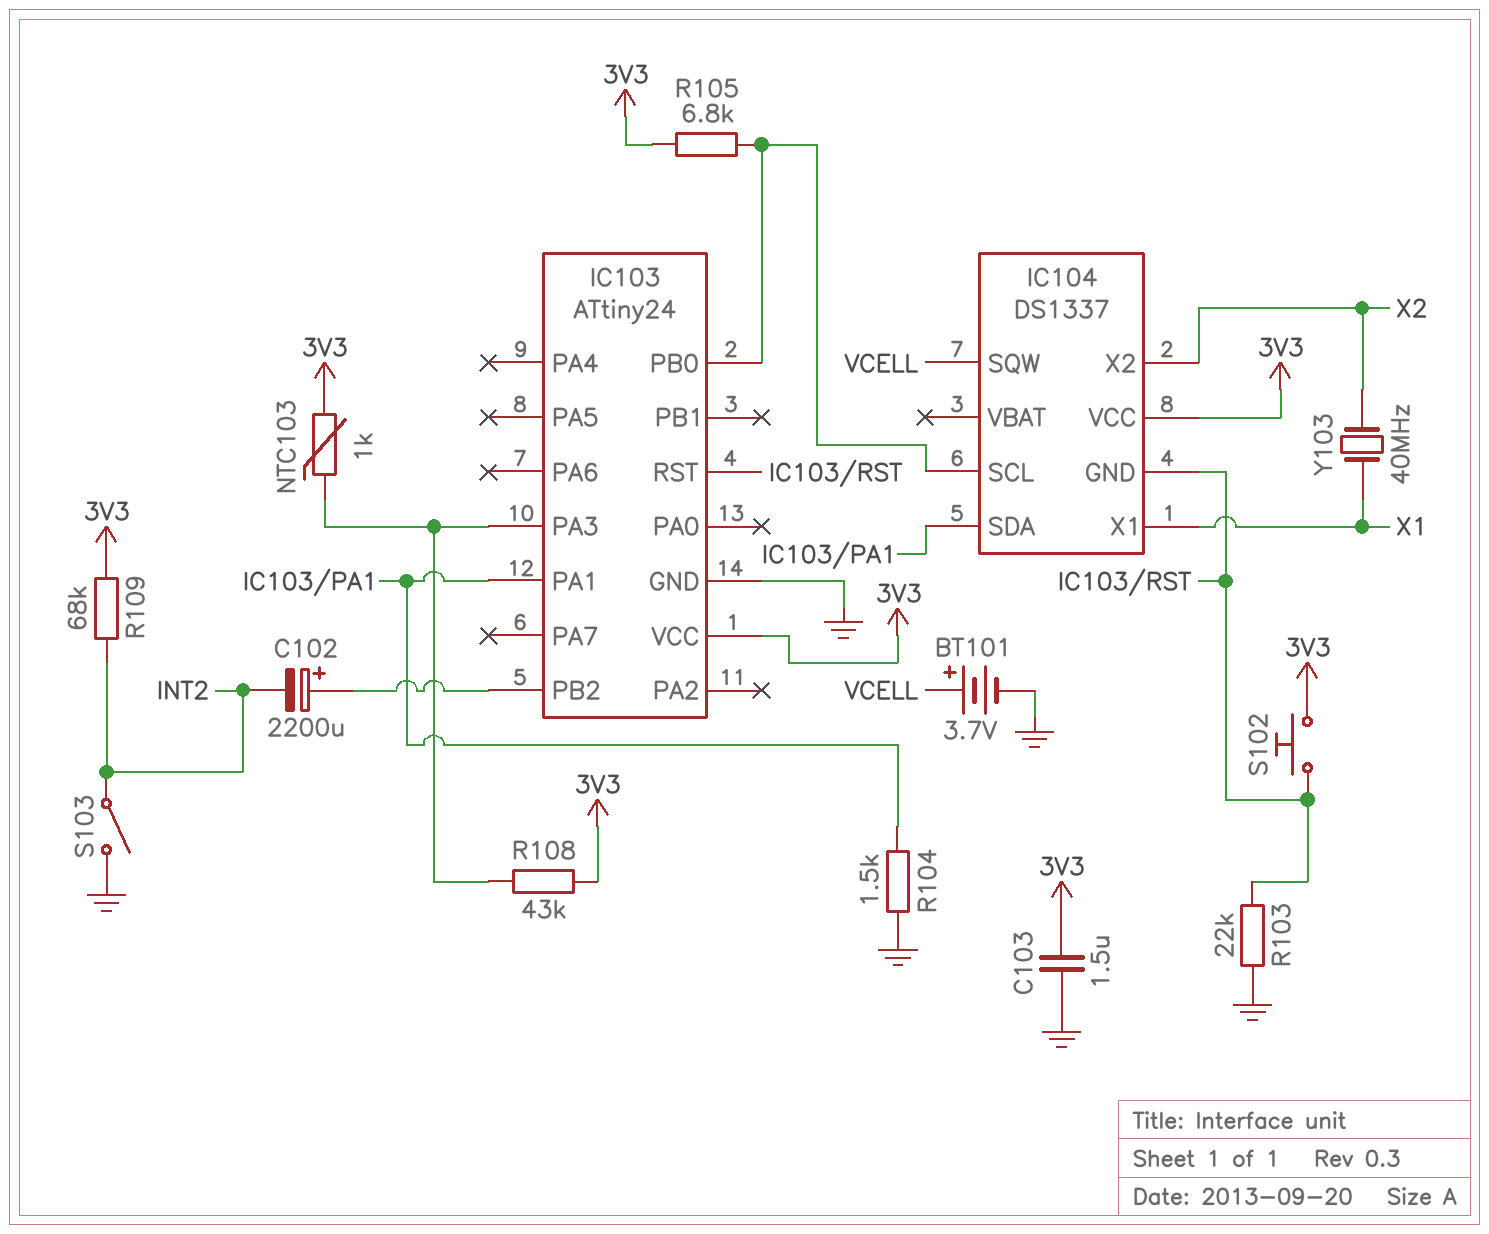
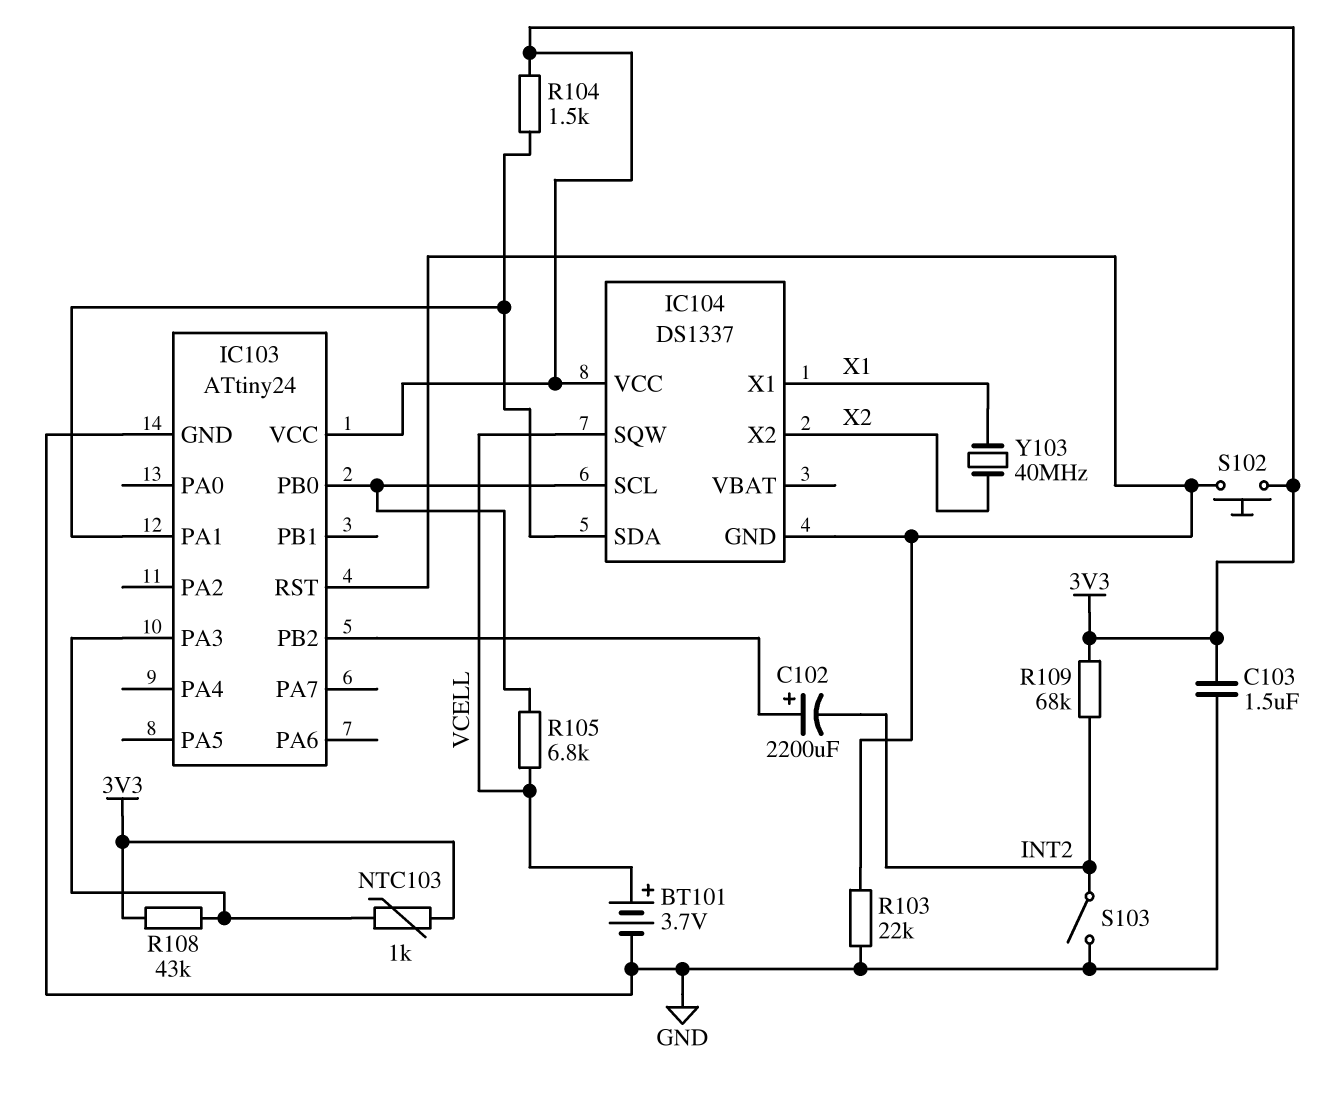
R104: 1.5k (GND, IC103/PA1) -> 1.5k (3V3, IC103/PA1)
R105: 6.8k (3V3, IC103/PB0) -> 6.8k (IC103/PB0, VCELL)

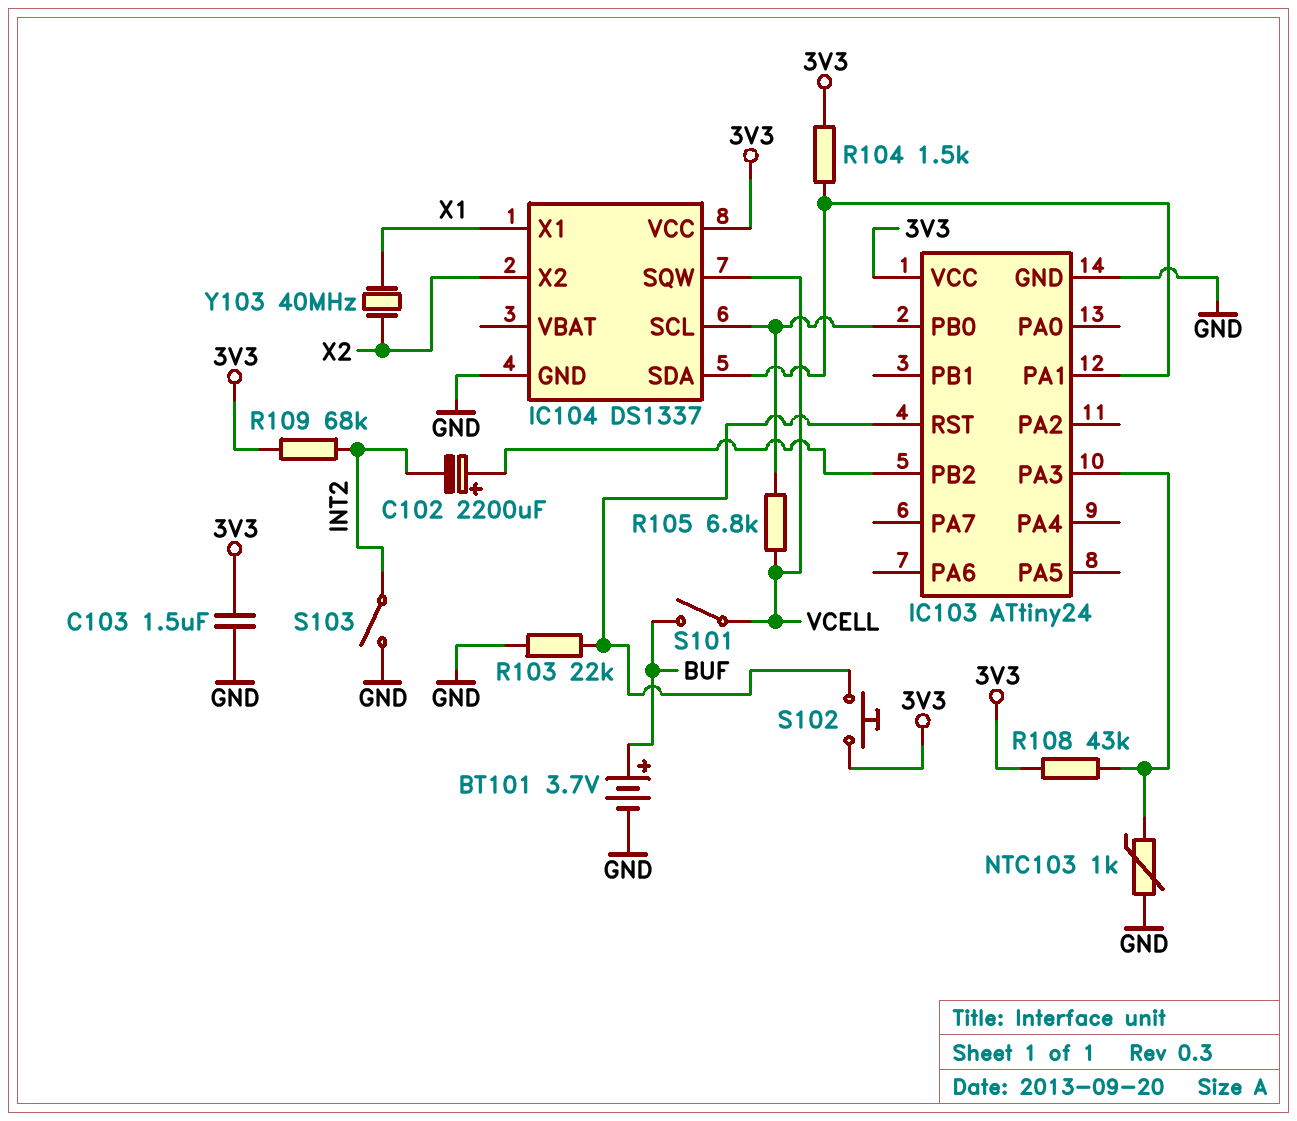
BT101: 3.7V (plus VCELL, minus GND) -> 3.7V (plus BUF, minus GND)
IC104 pin GND: IC103/RST -> GND
NTC103: 1k (3V3, IC103/PA3) -> 1k (GND, IC103/PA3)
S101: none -> switch (BUF, VCELL)

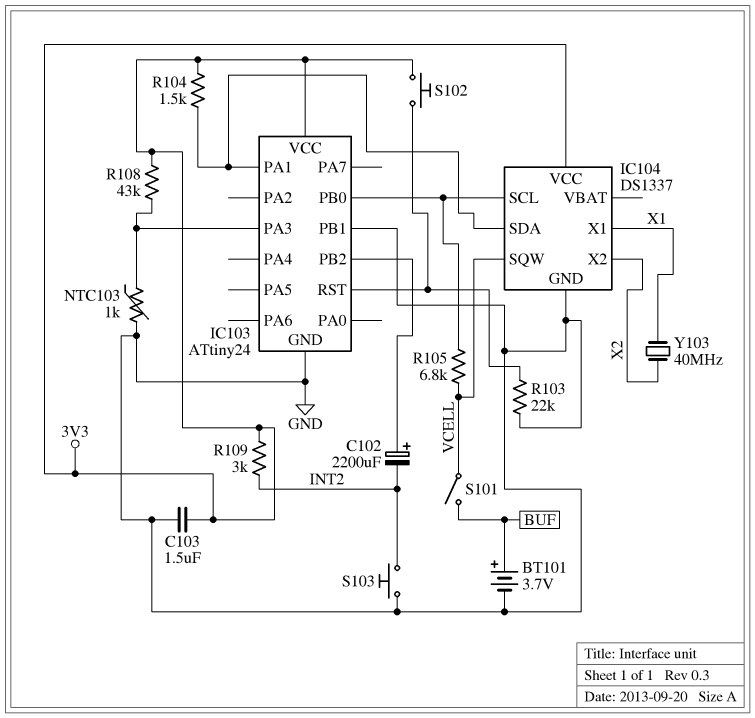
IC103 pin PB1: none -> GND
R109: 68k (3V3, INT2) -> 3k (3V3, INT2)
S103: switch (GND, INT2) -> button (GND, INT2)

